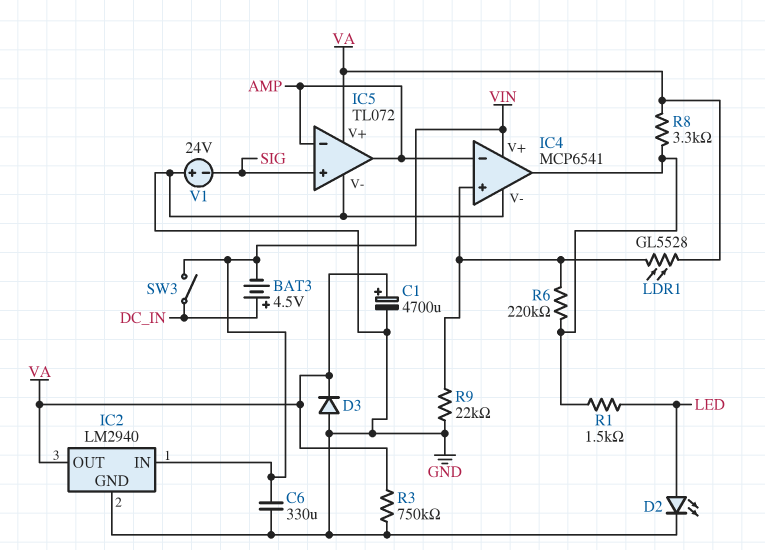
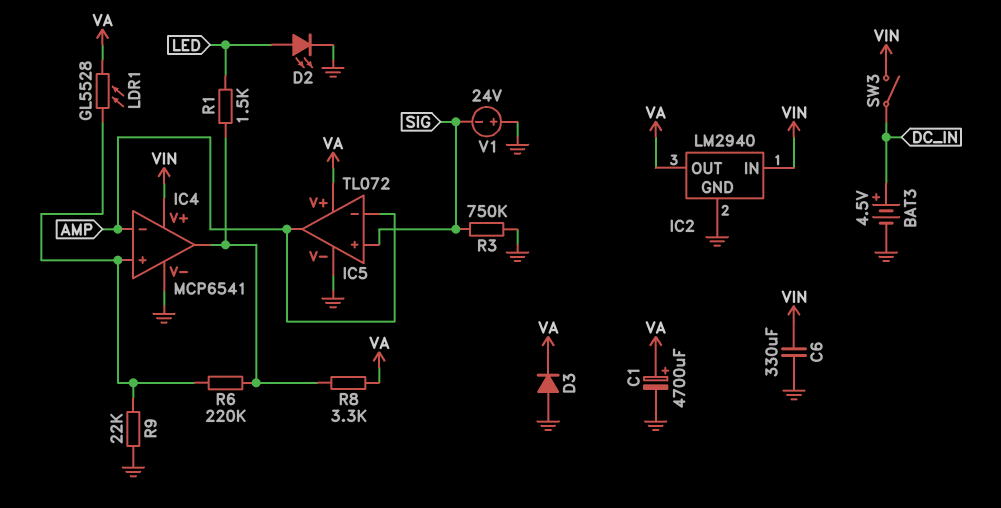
BAT3: 4.5V (plus DC_IN, minus VIN) -> 4.5V (plus DC_IN, minus GND)
R3: 750k (GND, VA) -> 750k (GND, SIG)

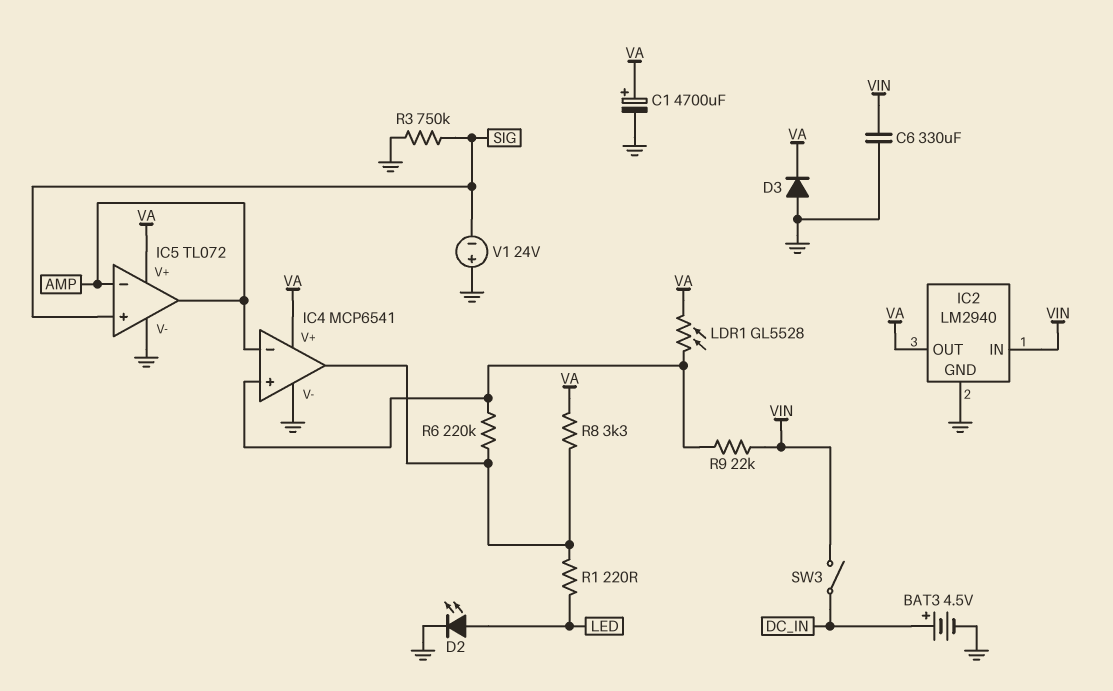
IC4 pin V+: VIN -> VA
R1: 1.5k (IC4/out, LED) -> 220 (IC4/out, LED)
R9: 22k (GND, IC4/in+) -> 22k (IC4/in+, VIN)

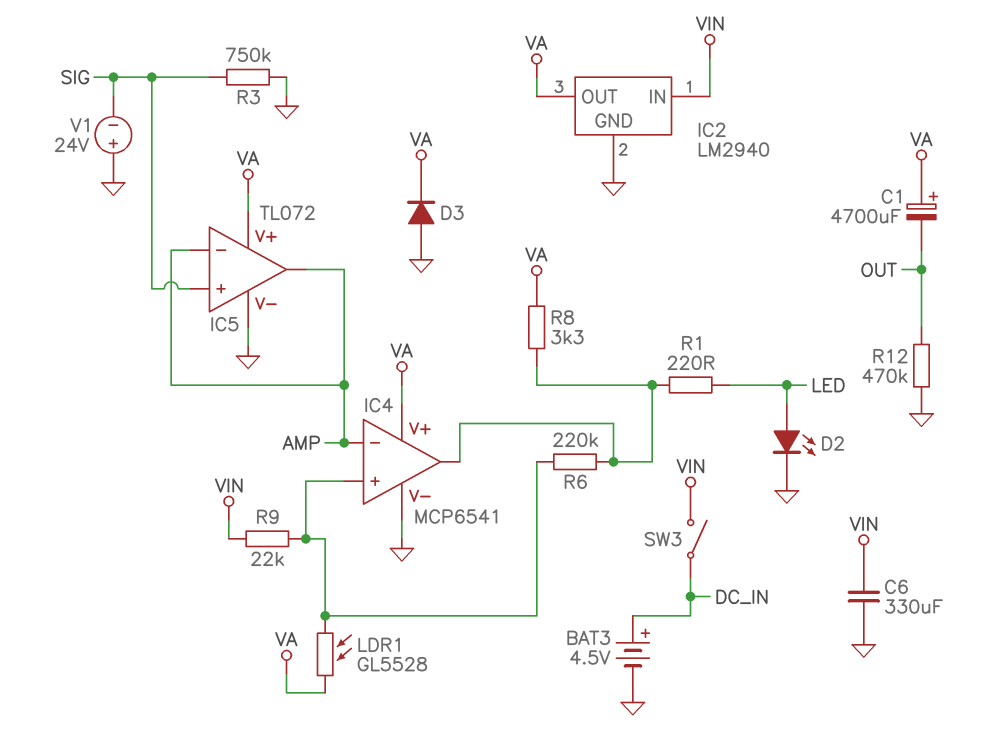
C1: 4700uF (plus VA, minus GND) -> 4700uF (plus VA, minus OUT)
R12: none -> 470k (GND, OUT)

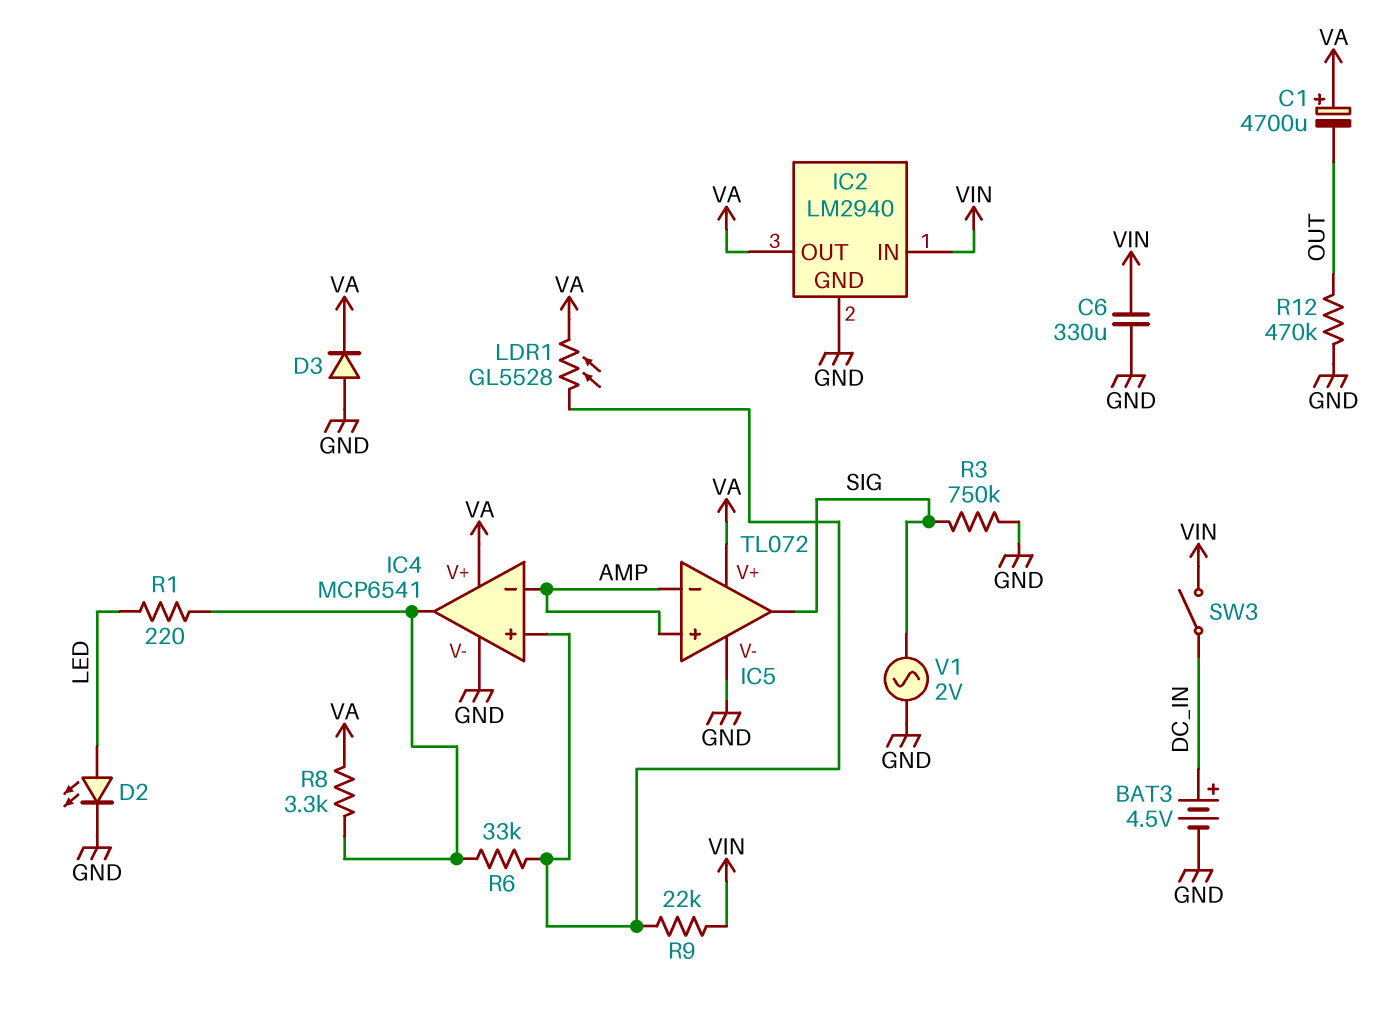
IC5 pin in+: SIG -> AMP
IC5 pin out: AMP -> SIG
R6: 220k (IC4/in+, IC4/out) -> 33k (IC4/in+, IC4/out)
V1: 24V (plus GND, minus SIG) -> AC 2V (GND, SIG)

